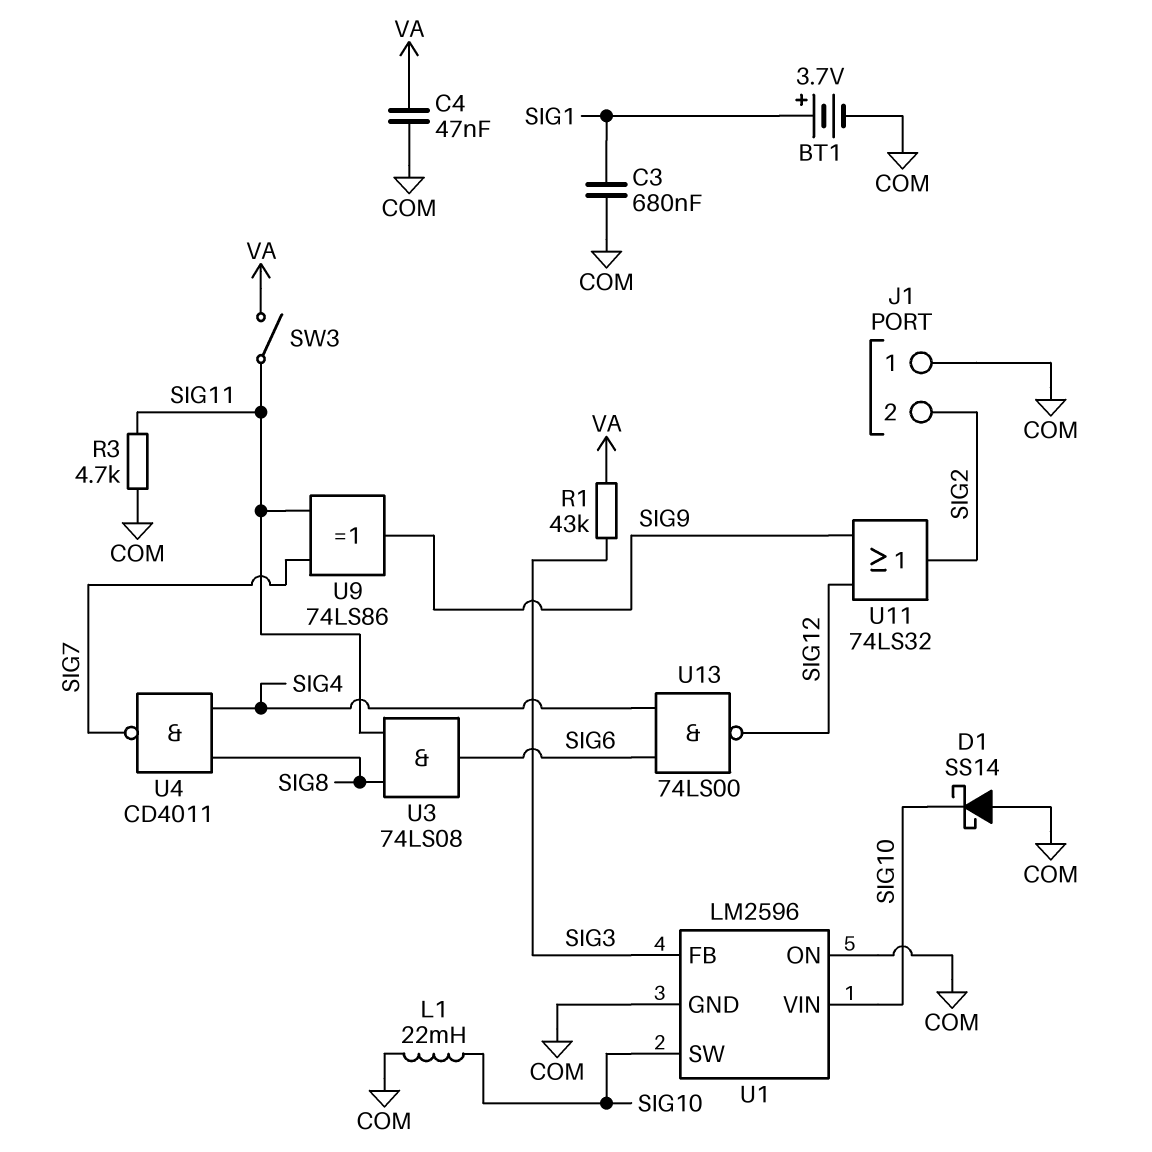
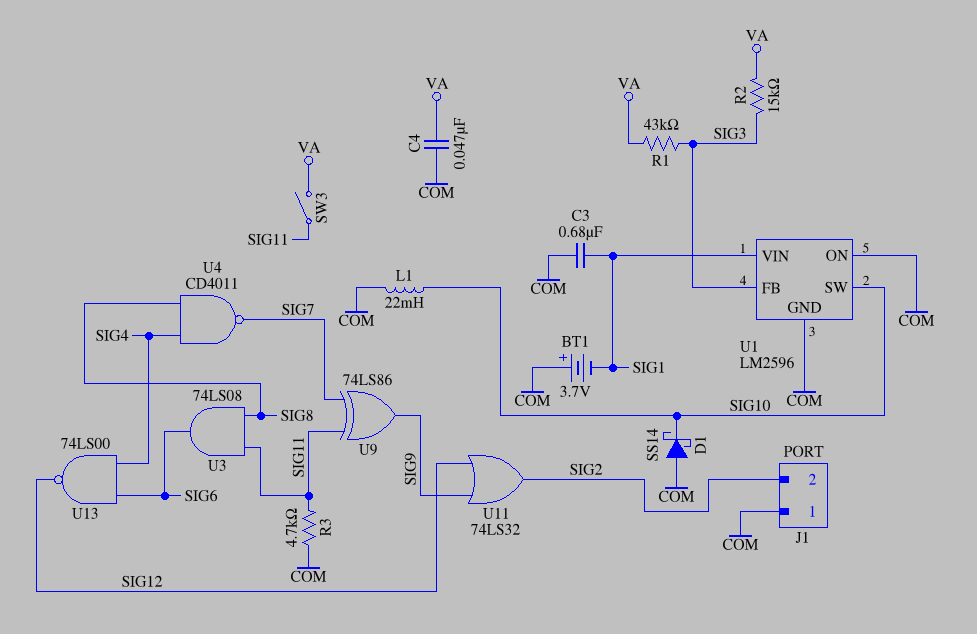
BT1: 3.7V (plus SIG1, minus COM) -> 3.7V (plus COM, minus SIG1)
R2: none -> 15k (SIG3, VA)
U1 pin VIN: SIG10 -> SIG1

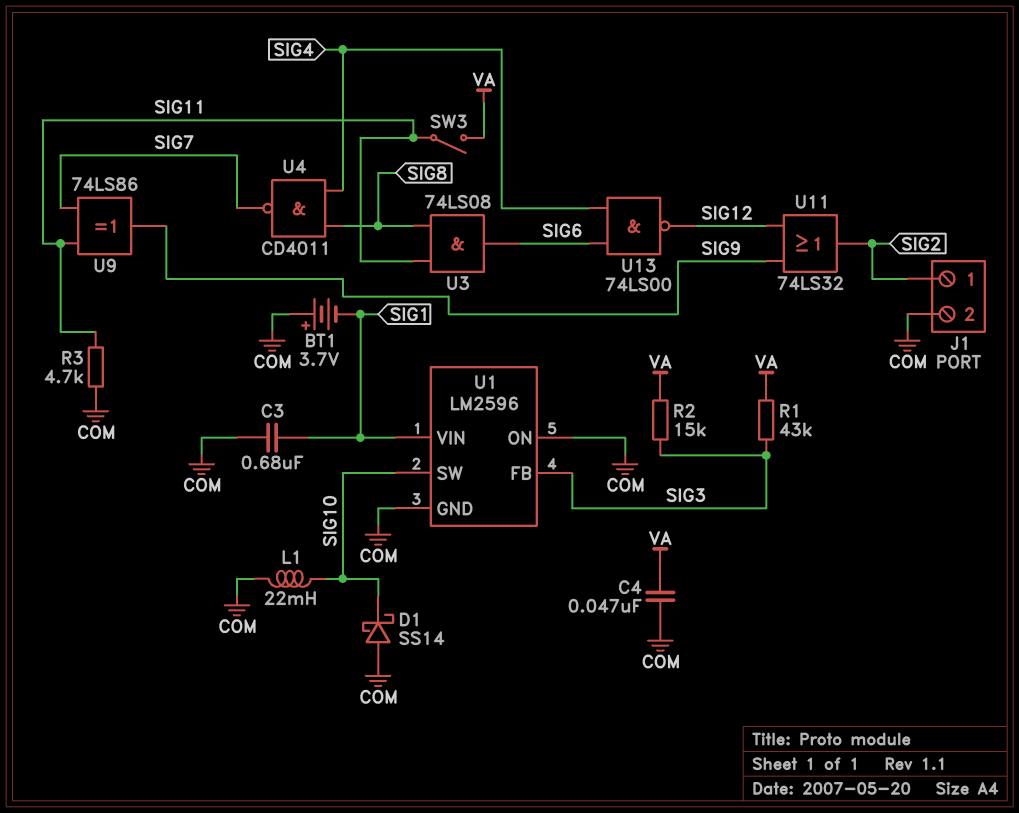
J1 pin 1: COM -> SIG2
J1 pin 2: SIG2 -> COM

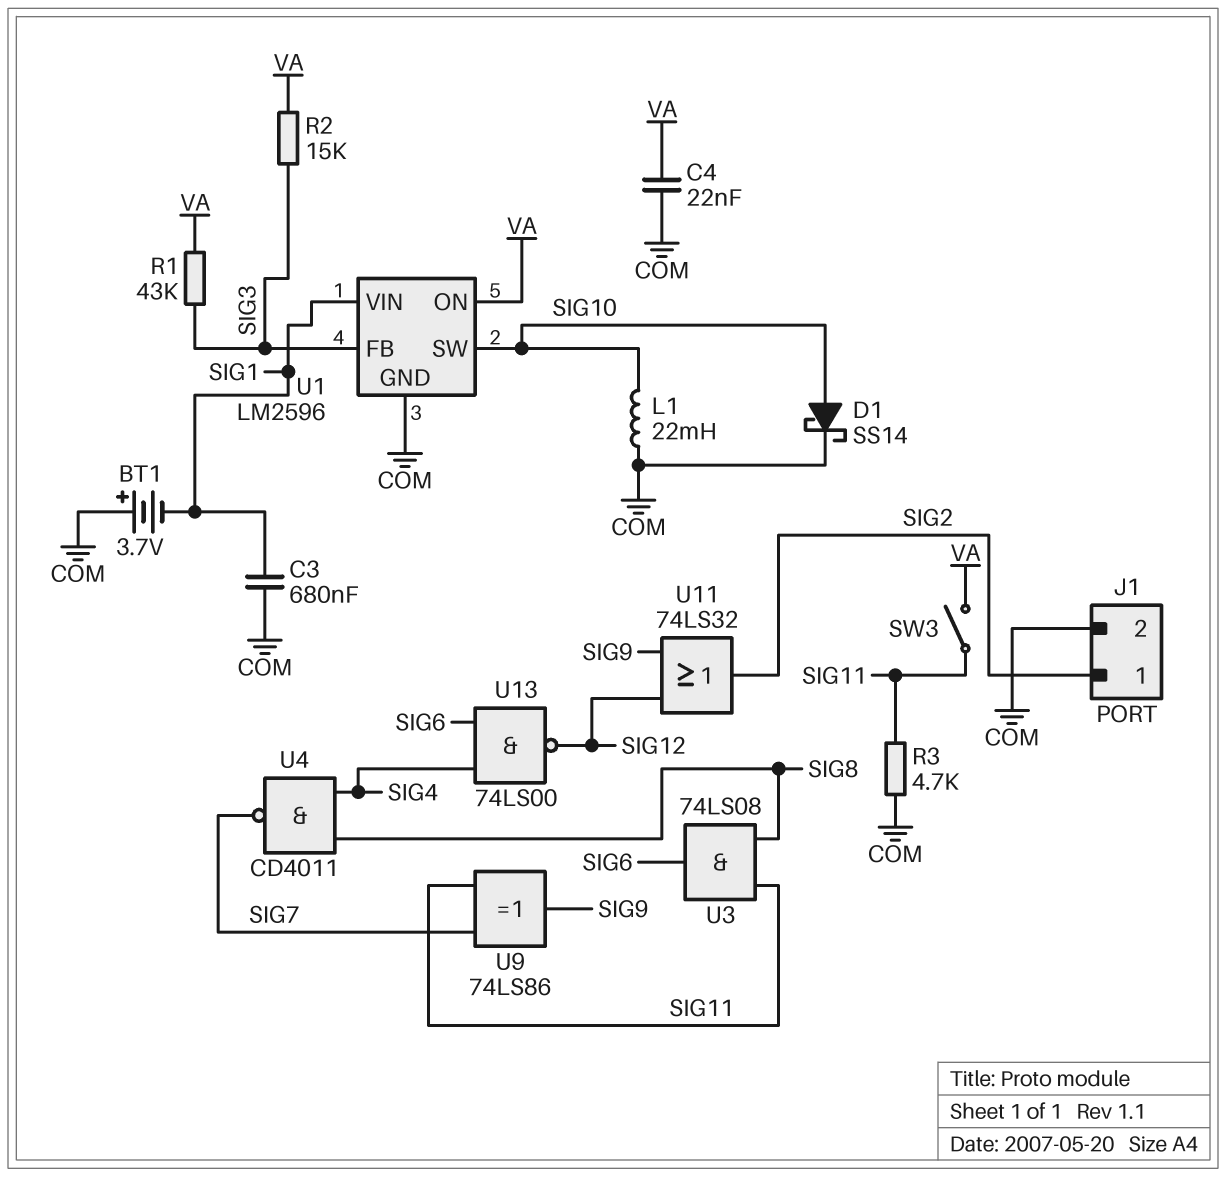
C4: 47nF (COM, VA) -> 22nF (COM, VA)
D1: schottky SS14 (A COM, K SIG10) -> schottky SS14 (A SIG10, K COM)
U1 pin ON: COM -> VA

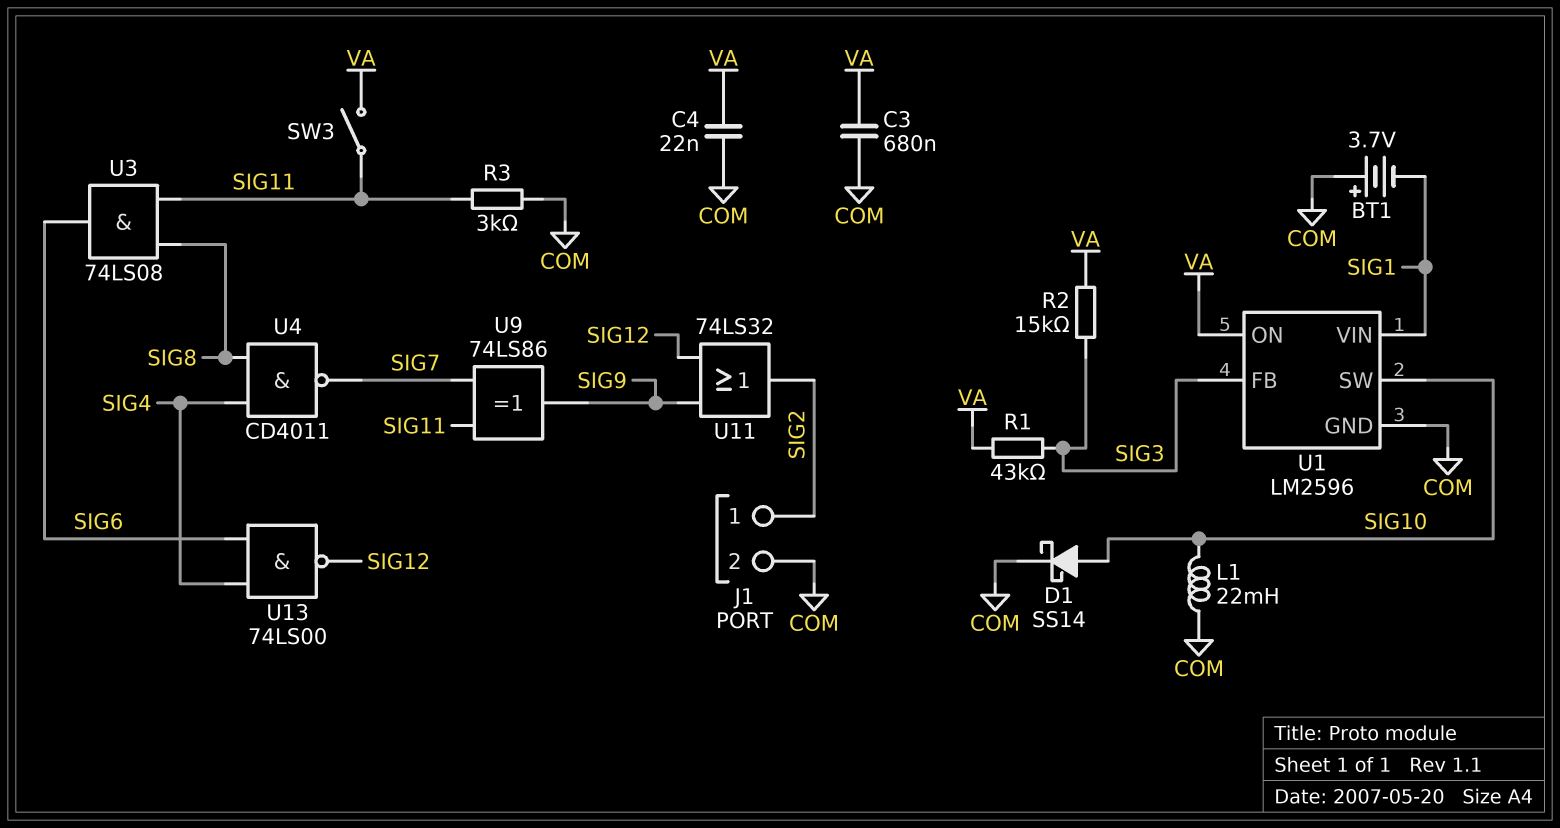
C3: 680nF (COM, SIG1) -> 680nF (COM, VA)
R3: 4.7k (COM, SIG11) -> 3k (COM, SIG11)

